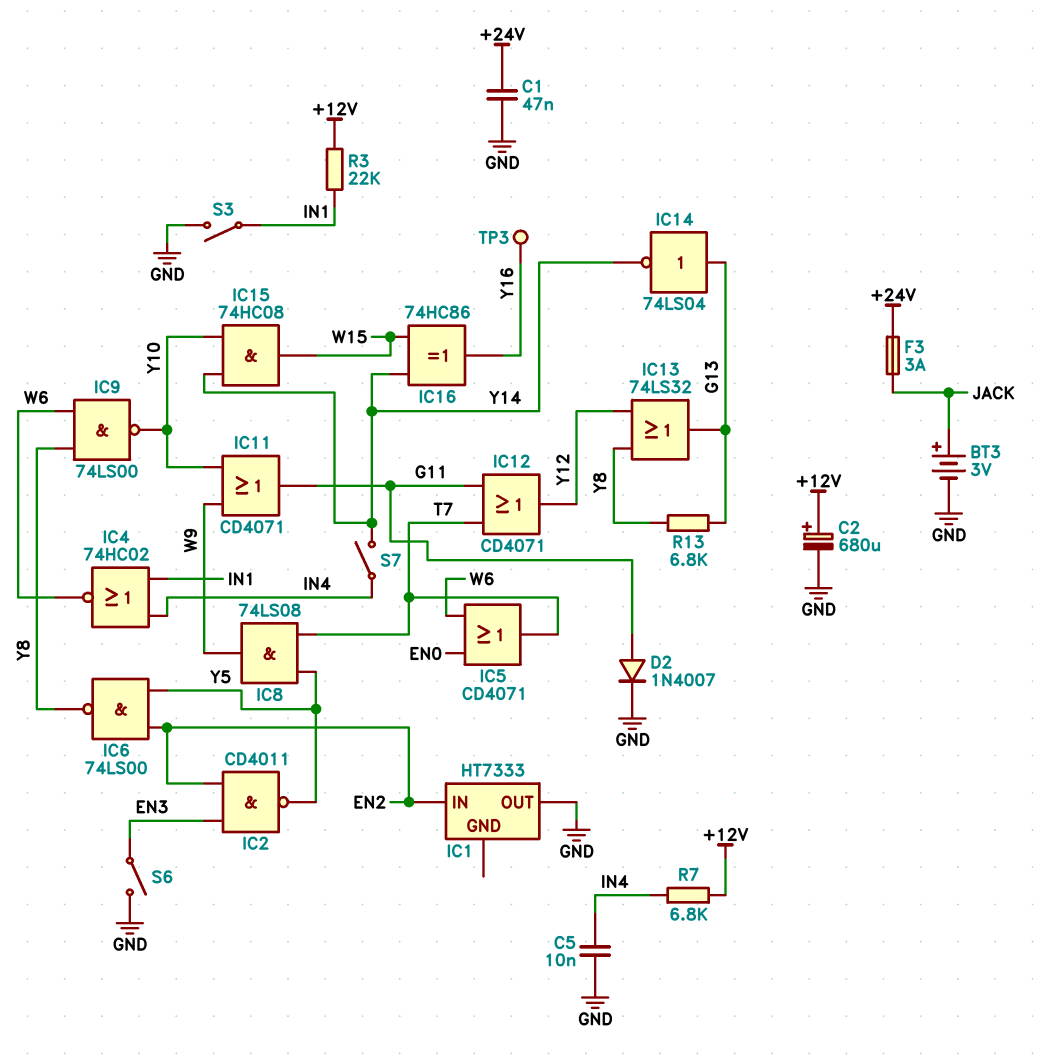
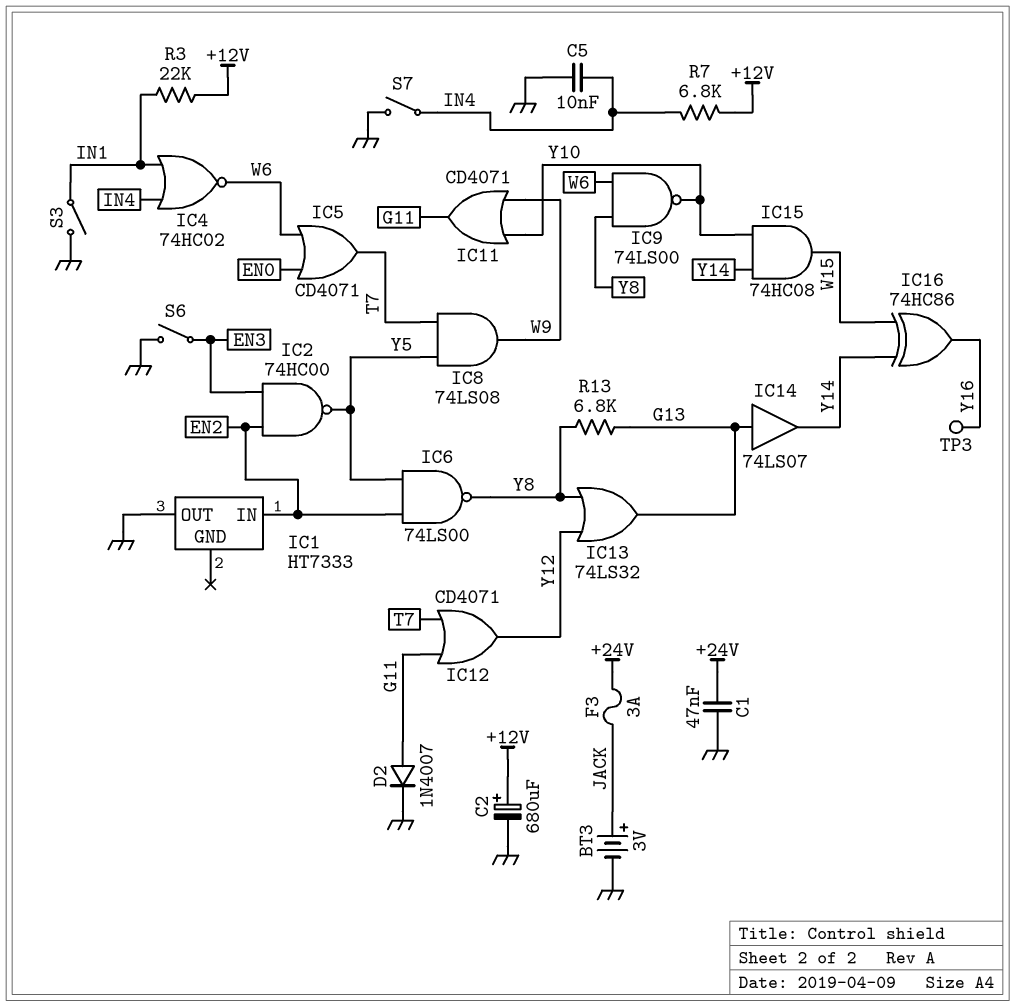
IC2: NAND CD4011 (in EN2, in EN3, out Y5) -> NAND 74HC00 (in EN2, in EN3, out Y5)
IC14: NOT 74LS04 (in G13, out Y14) -> buffer 74LS07 (in G13, out Y14)
S7: switch (IN4, Y14) -> switch (GND, IN4)

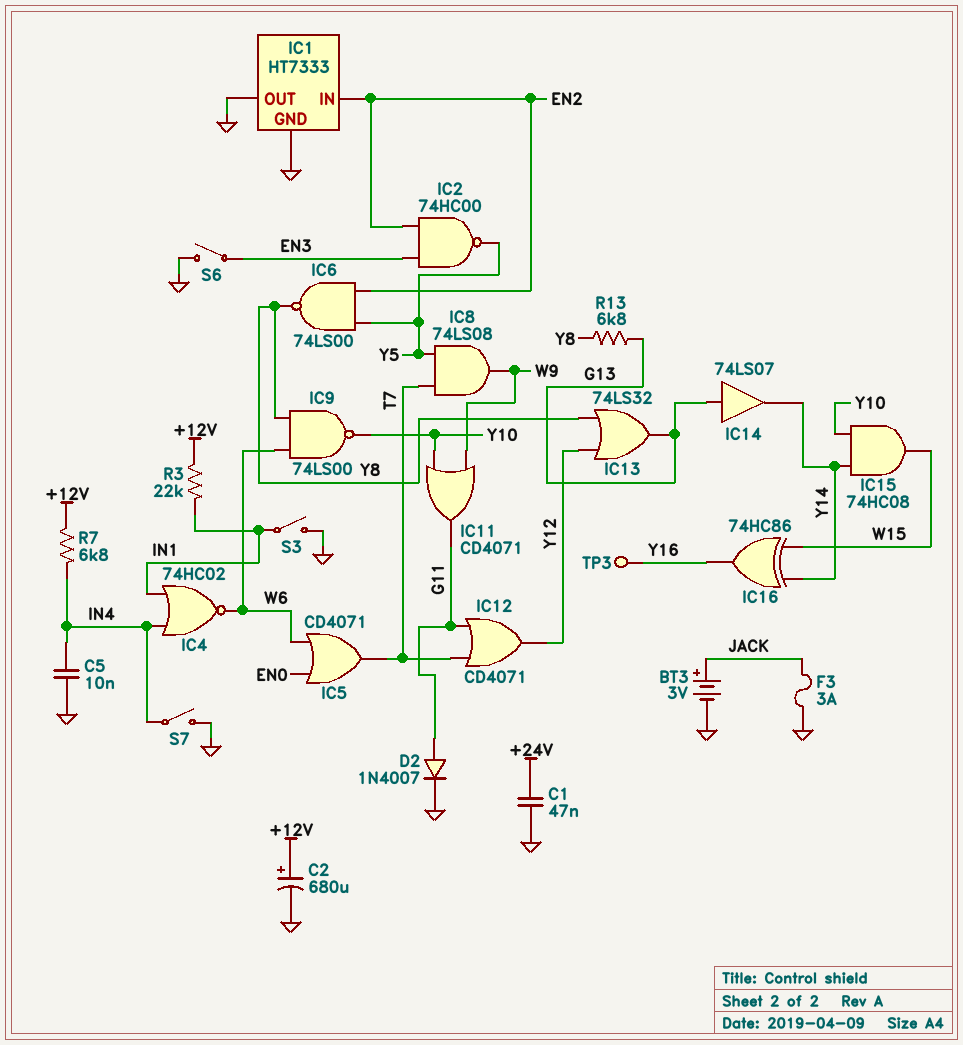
F3: 3A (+24V, JACK) -> 3A (GND, JACK)
IC1 pin GND: none -> GND

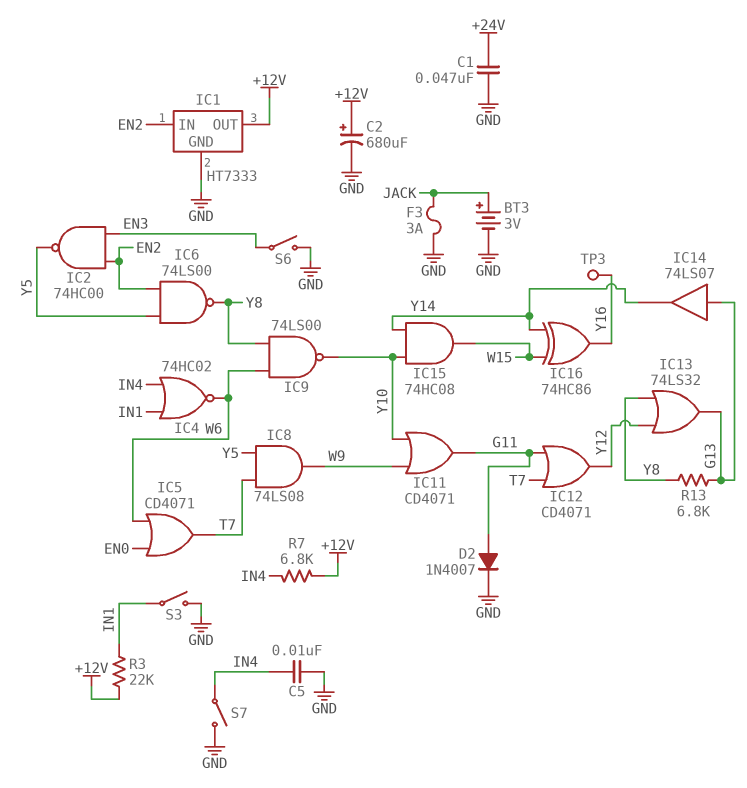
IC1 pin OUT: GND -> +12V

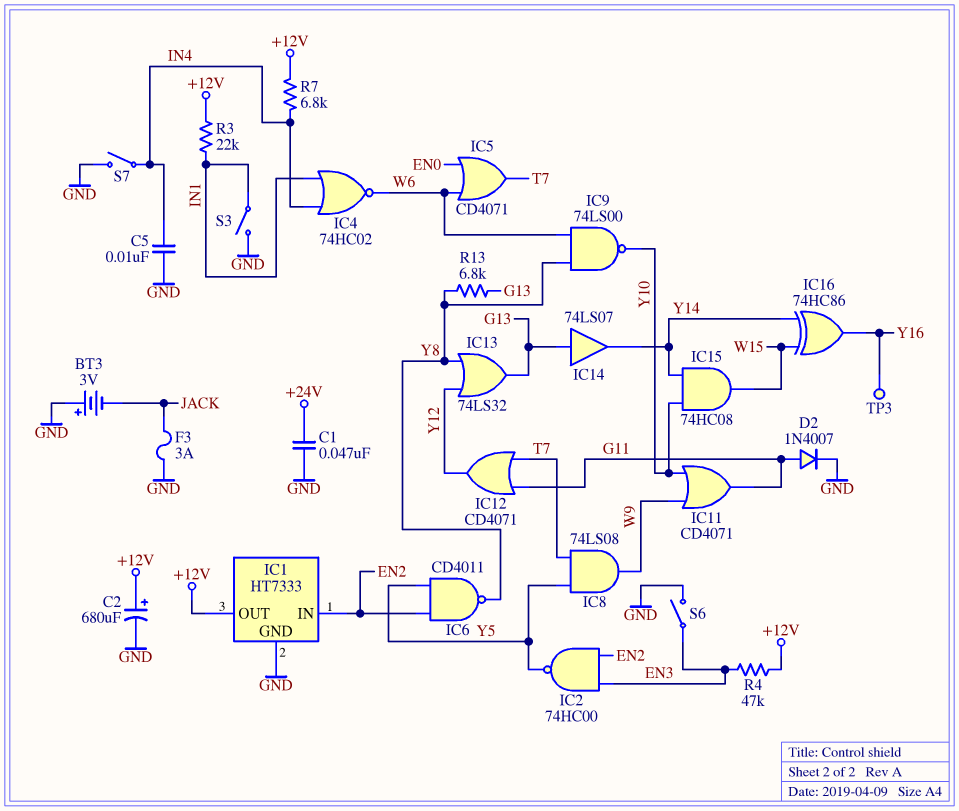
BT3: 3V (plus JACK, minus GND) -> 3V (plus GND, minus JACK)
IC6: NAND 74LS00 (in EN2, in Y5, out Y8) -> NAND CD4011 (in EN2, in Y5, out Y8)
R4: none -> 47k (+12V, EN3)

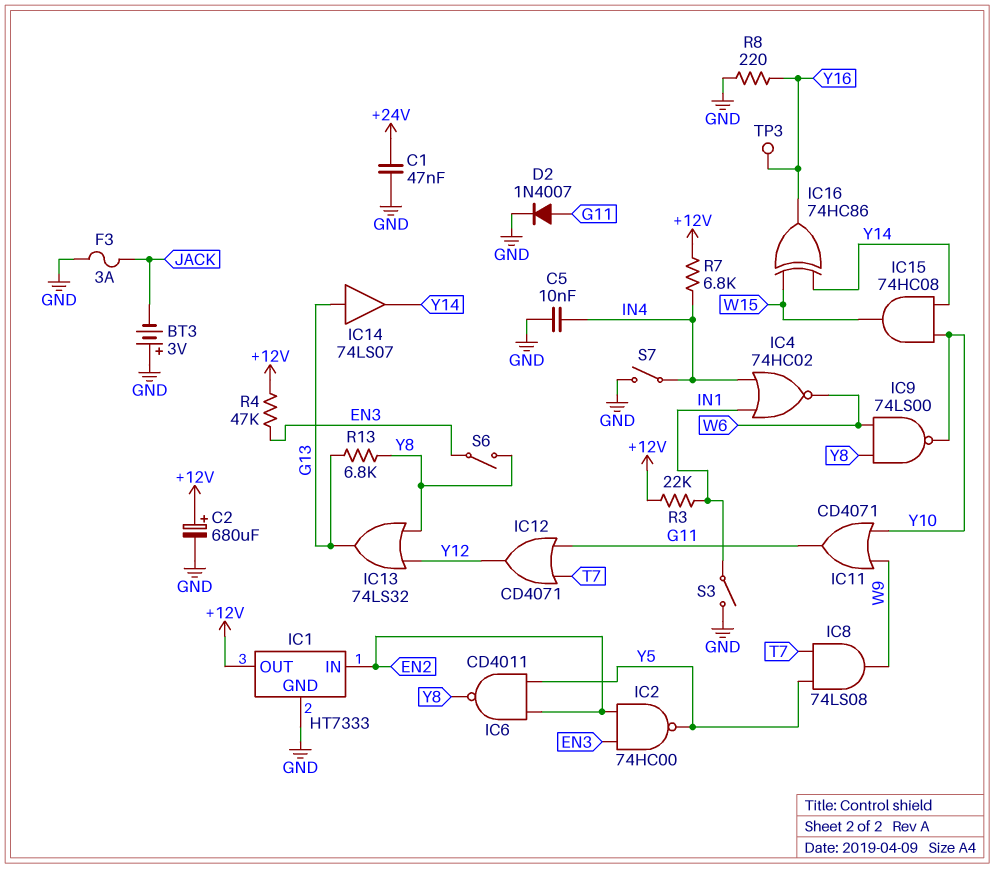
IC5: OR CD4071 (in EN0, in W6, out T7) -> none
R8: none -> 220 (GND, Y16)
S6: switch (EN3, GND) -> switch (EN3, Y8)

